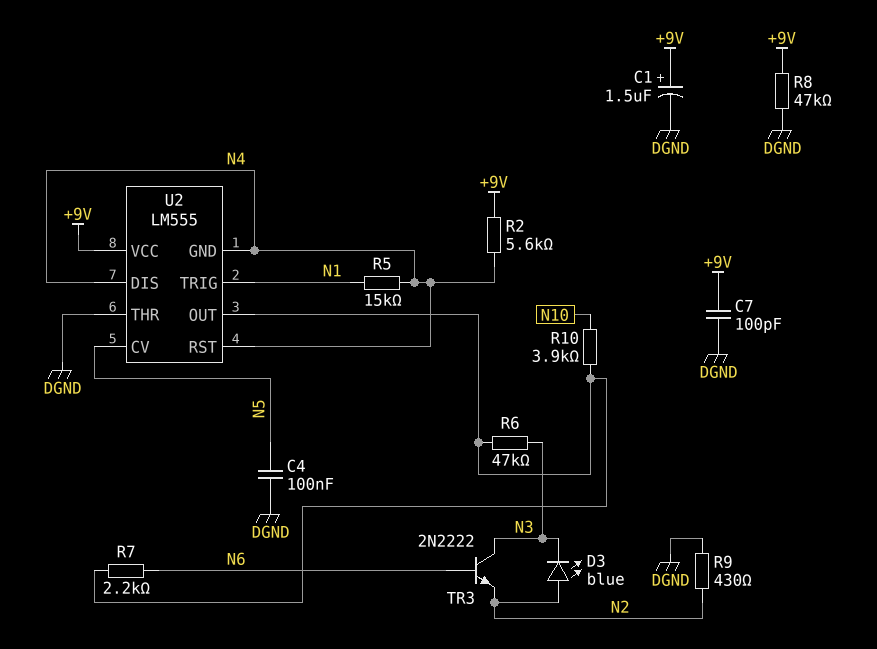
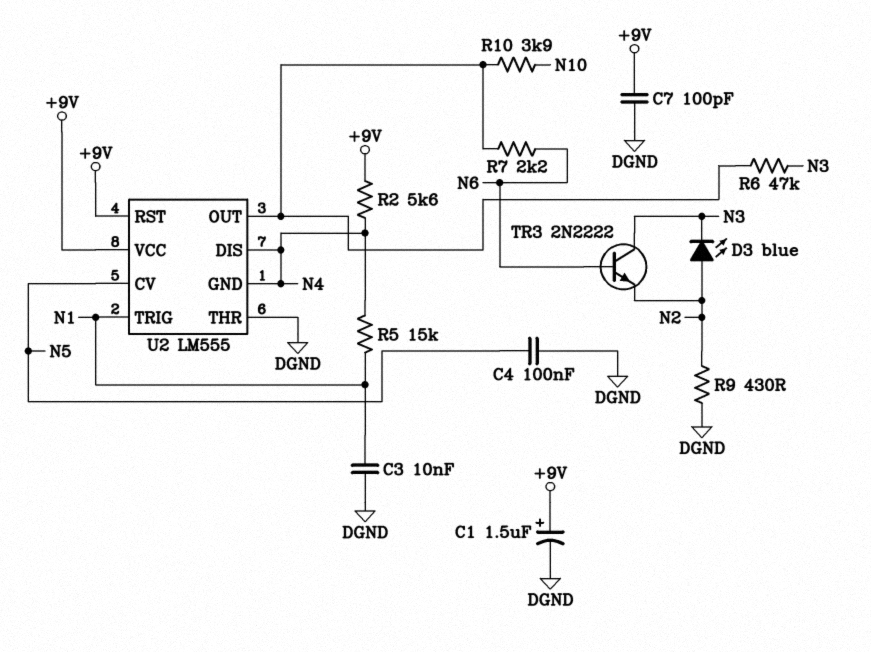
C3: none -> 10nF (DGND, N1)
R8: 47k (+9V, DGND) -> none
U2 pin RST: N4 -> +9V

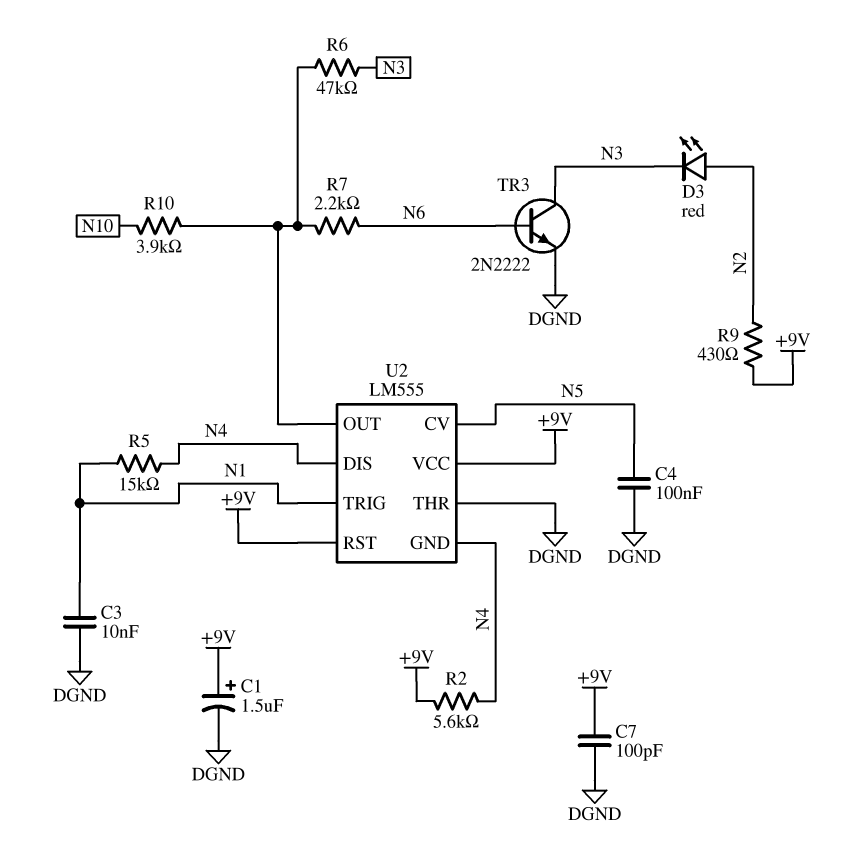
D3: LED blue (A N2, K N3) -> LED red (A N2, K N3)
R9: 430 (DGND, N2) -> 430 (+9V, N2)
TR3: NPN 2N2222 (B N6, C N3, E N2) -> NPN 2N2222 (B N6, C N3, E DGND)

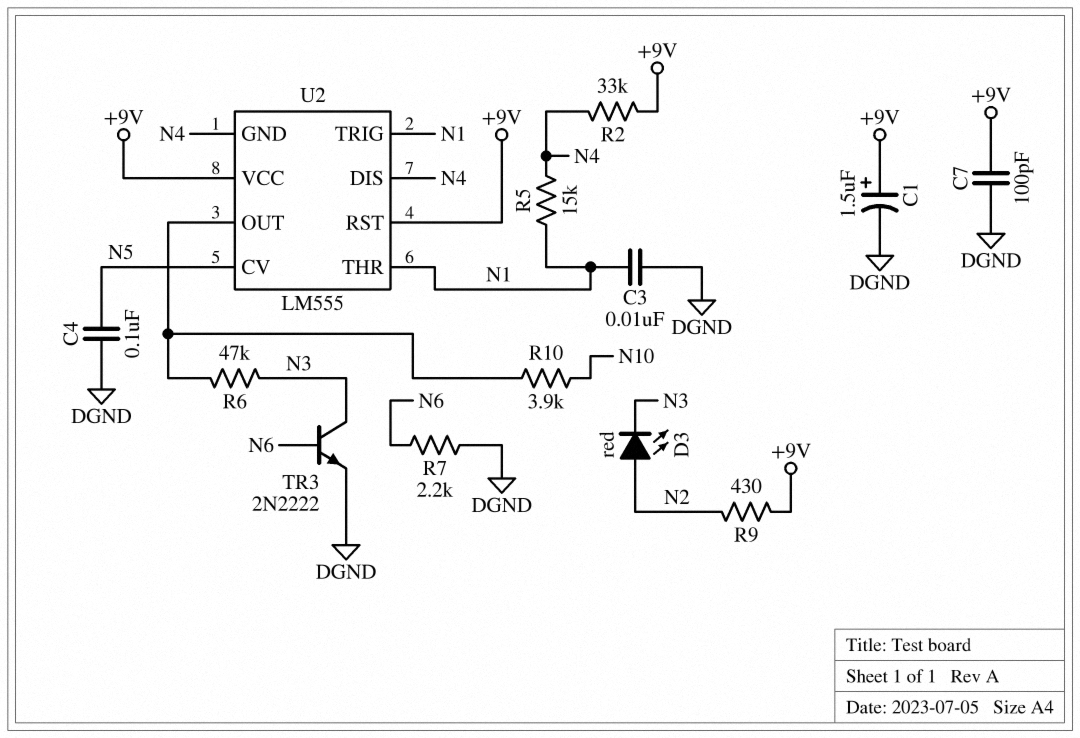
R2: 5.6k (+9V, N4) -> 33k (+9V, N4)
R7: 2.2k (N6, U2/OUT) -> 2.2k (DGND, N6)
U2 pin THR: DGND -> N1

